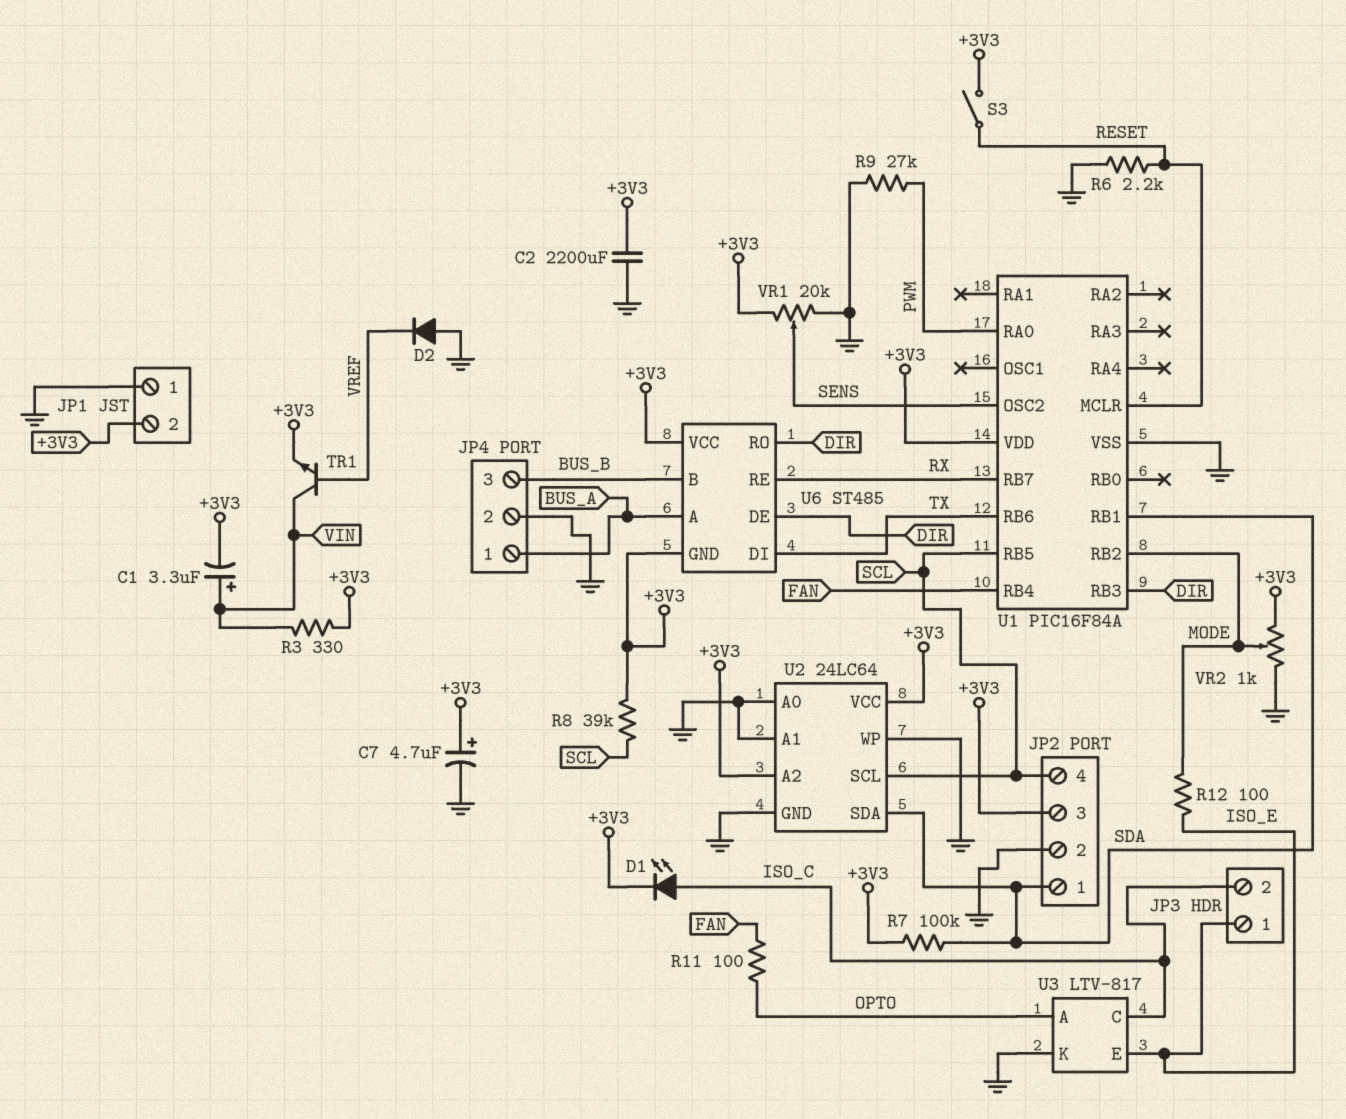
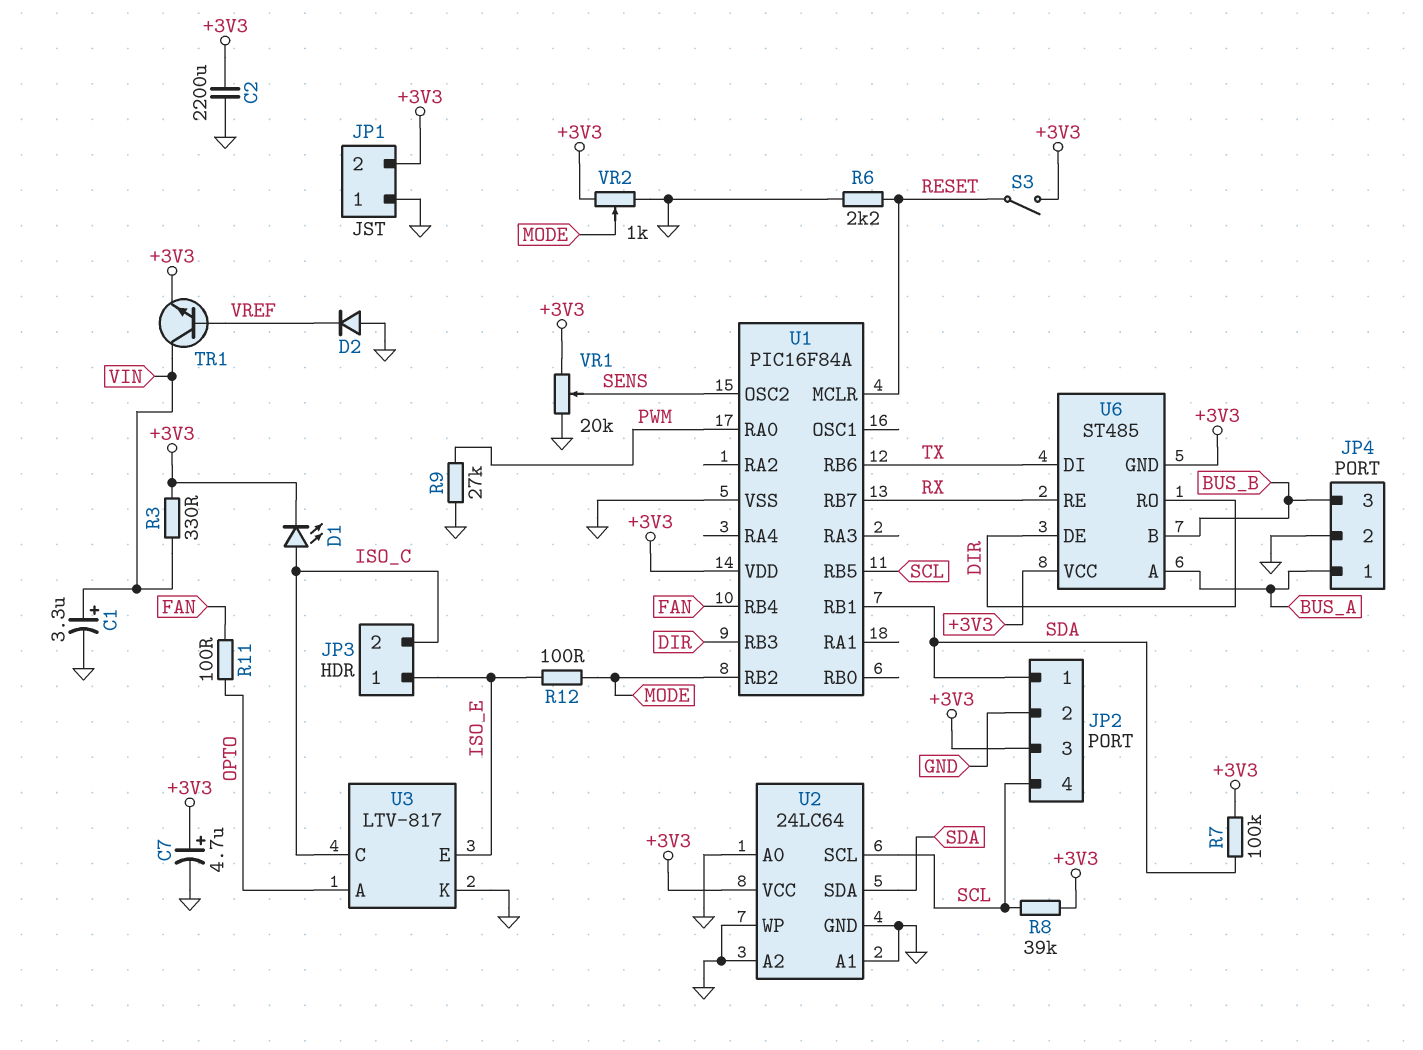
C1: 3.3uF (plus VIN, minus +3V3) -> 3.3uF (plus VIN, minus GND)
U2 pin A2: +3V3 -> GND

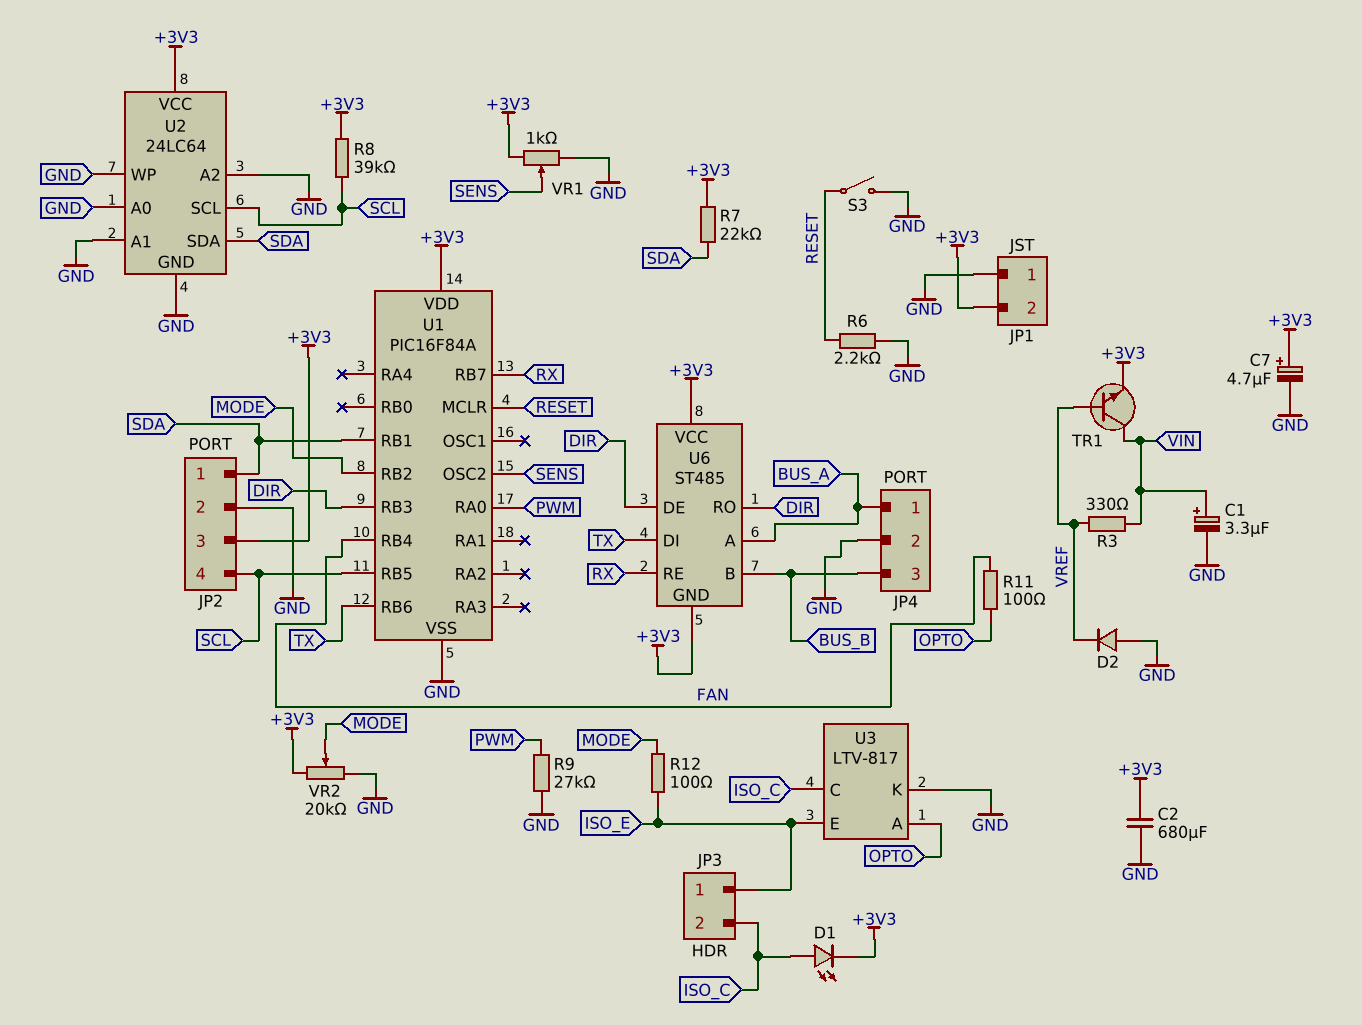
C2: 2200uF (+3V3, GND) -> 680uF (+3V3, GND)
R3: 330 (+3V3, VIN) -> 330 (VIN, VREF)
R7: 100k (+3V3, SDA) -> 22k (+3V3, SDA)
S3: switch (+3V3, RESET) -> switch (GND, RESET)
VR1: 20k (+3V3, GND, wiper SENS) -> 1k (+3V3, GND, wiper SENS)
VR2: 1k (+3V3, GND, wiper MODE) -> 20k (+3V3, GND, wiper MODE)

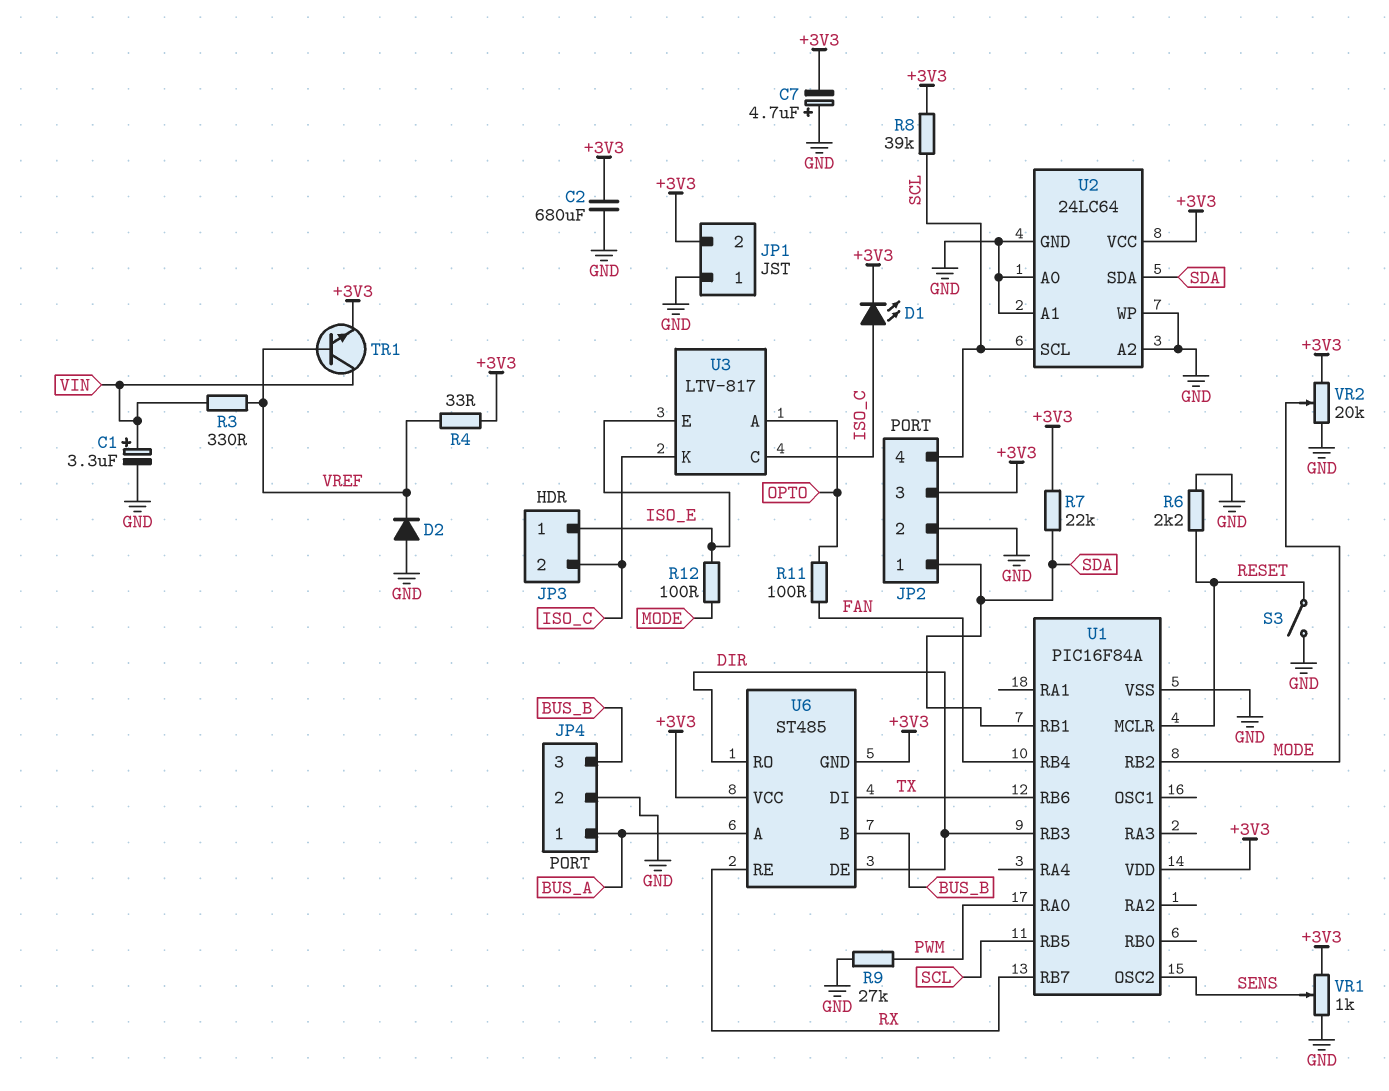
C7: 4.7uF (plus +3V3, minus GND) -> 4.7uF (plus GND, minus +3V3)
R4: none -> 33 (+3V3, VREF)
U3 pin K: GND -> ISO_C

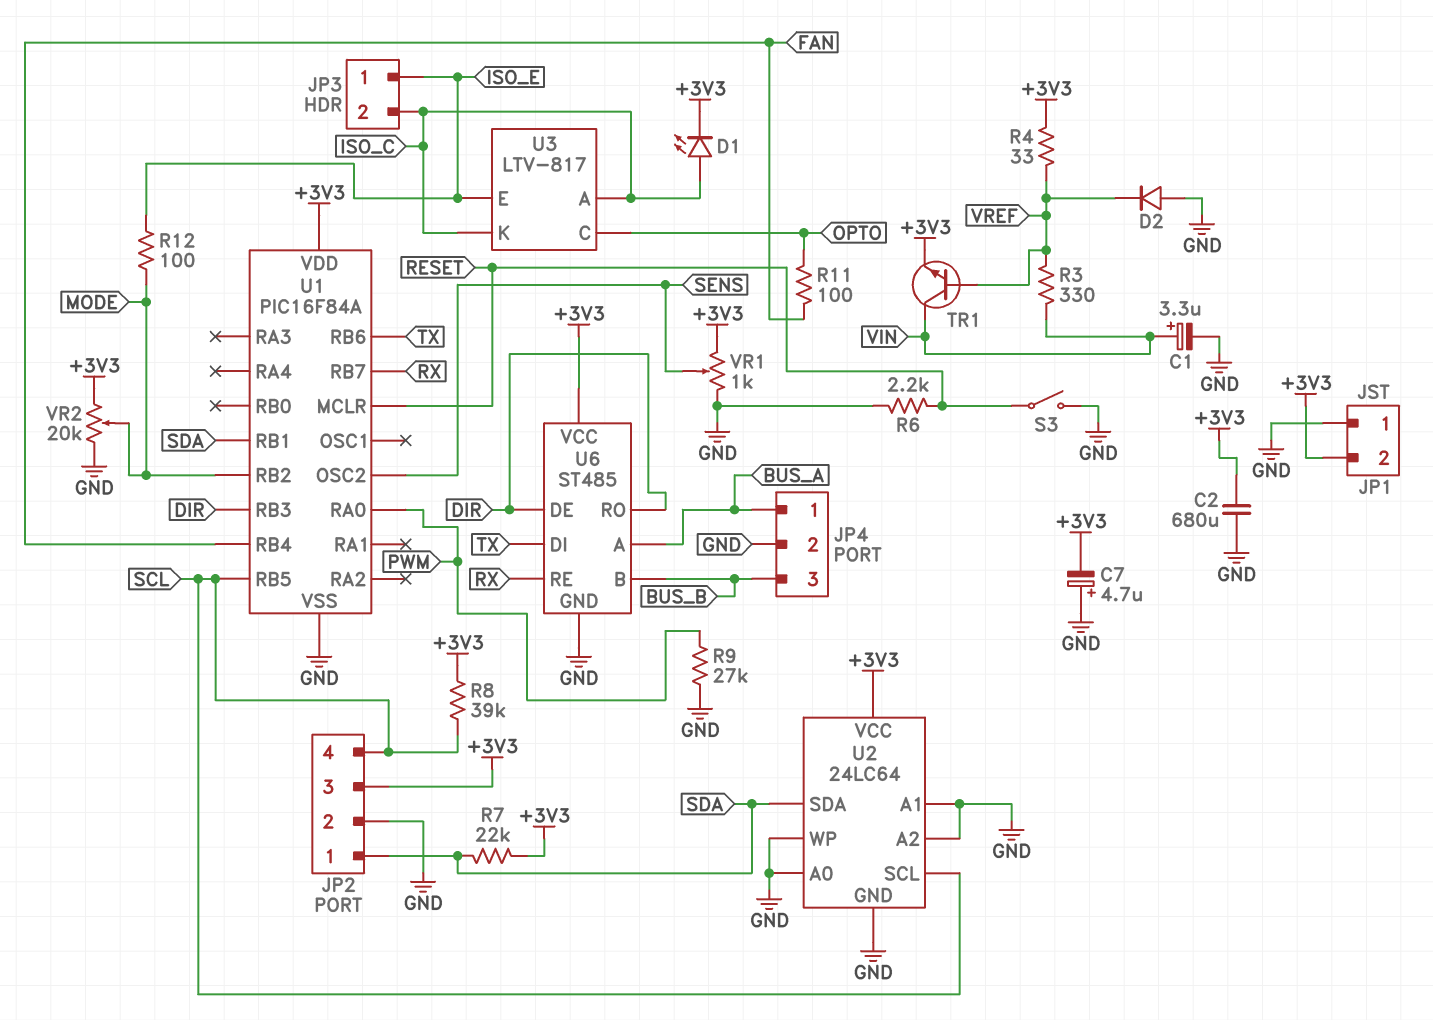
U3 pin A: OPTO -> ISO_C
U3 pin C: ISO_C -> OPTO
U6 pin GND: +3V3 -> GND

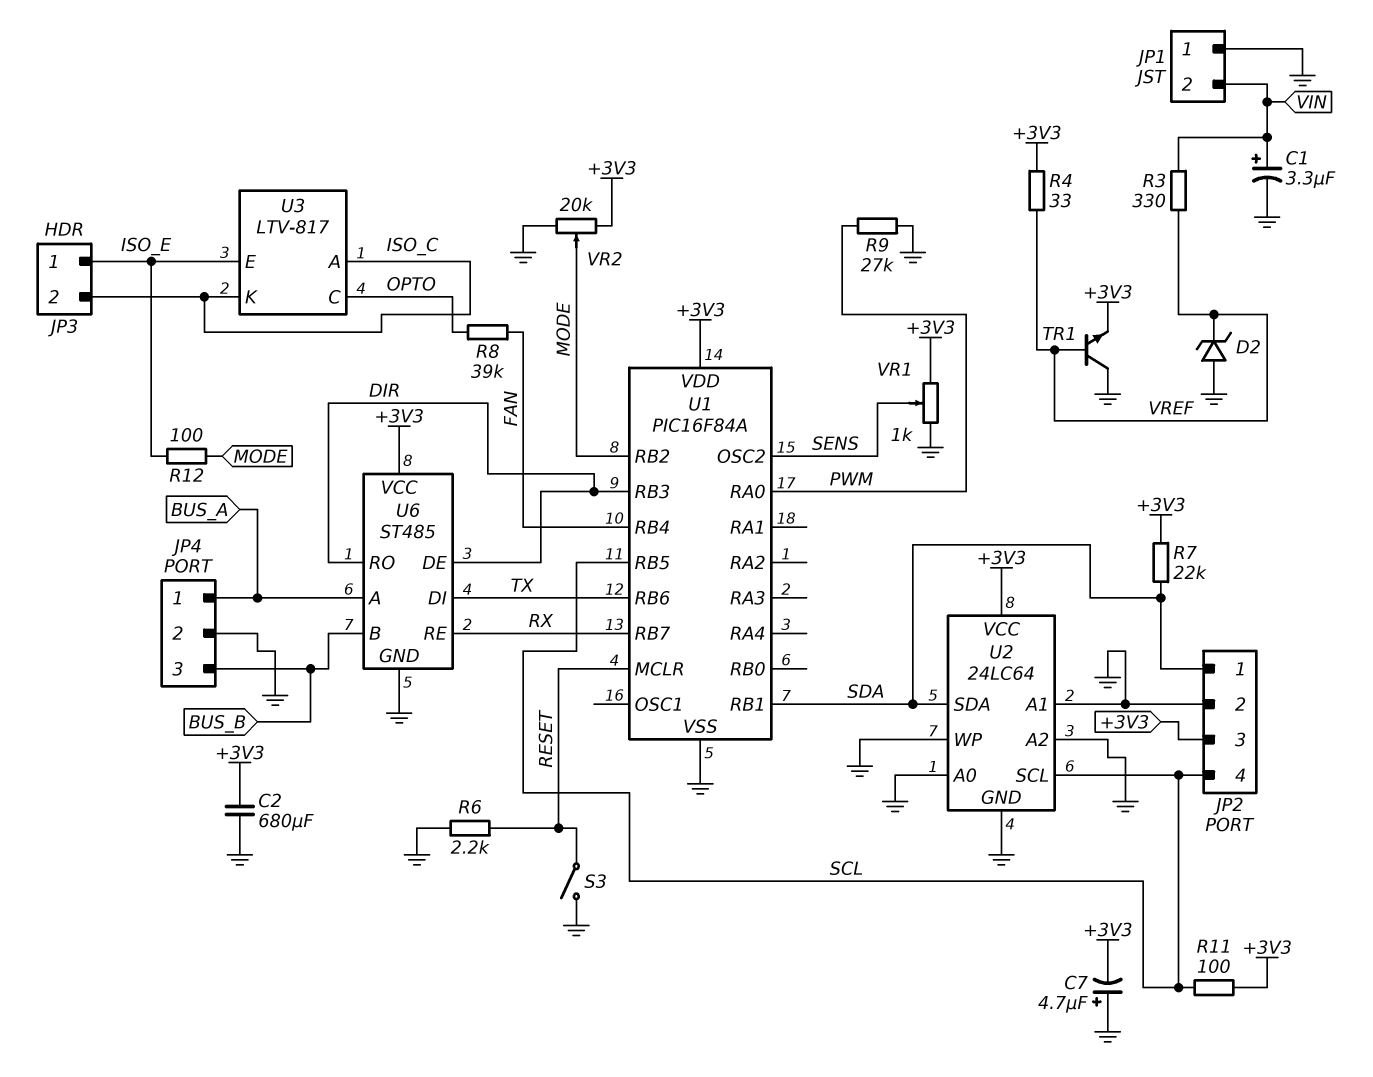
D1: LED (A ISO_C, K +3V3) -> none
D2: diode (A GND, K VREF) -> zener (A GND, K VREF)
JP1 pin 2: +3V3 -> VIN
R8: 39k (+3V3, SCL) -> 39k (FAN, OPTO)
R11: 100 (FAN, OPTO) -> 100 (+3V3, SCL)
TR1: NPN (B VREF, C VIN, E +3V3) -> NPN (B VREF, C GND, E +3V3)

